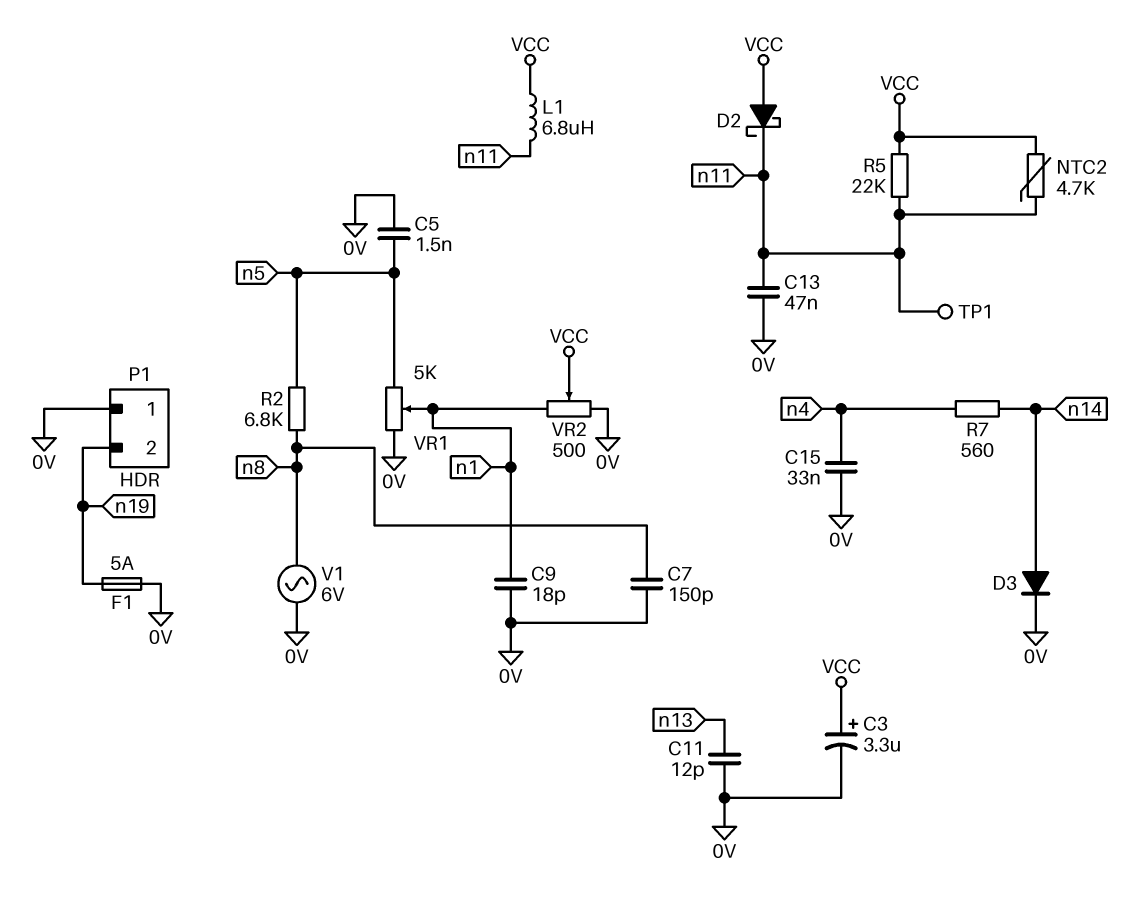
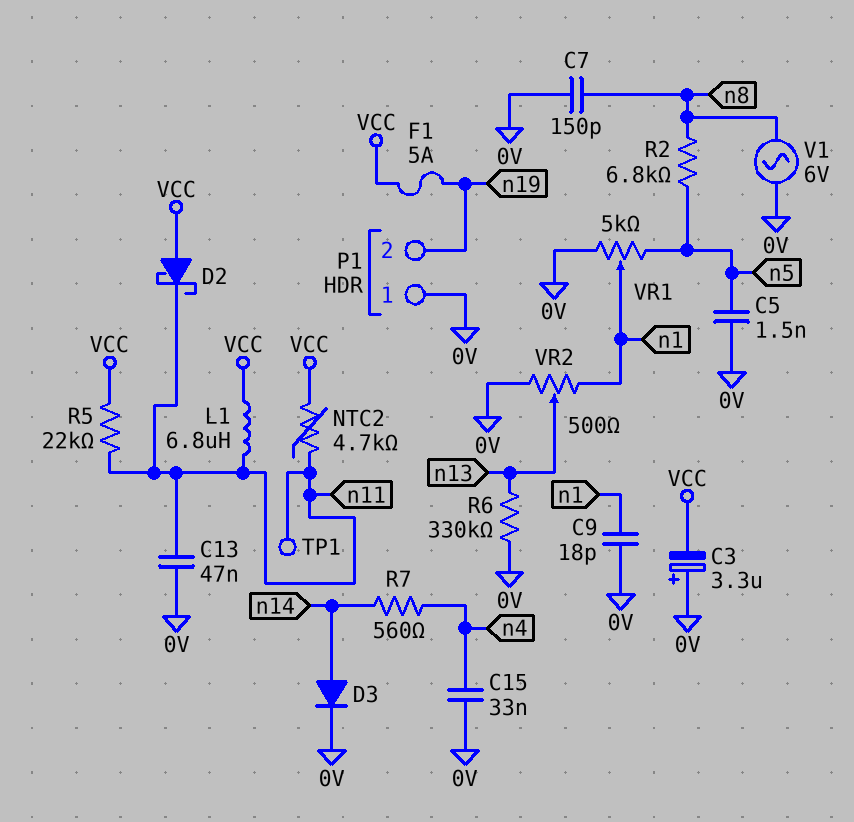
C3: 3.3uF (plus VCC, minus 0V) -> 3.3uF (plus 0V, minus VCC)
C11: 12pF (0V, n13) -> none
F1: 5A (0V, n19) -> 5A (VCC, n19)
R6: none -> 330k (0V, n13)
VR2: 500 (0V, n1, wiper VCC) -> 500 (0V, n1, wiper n13)

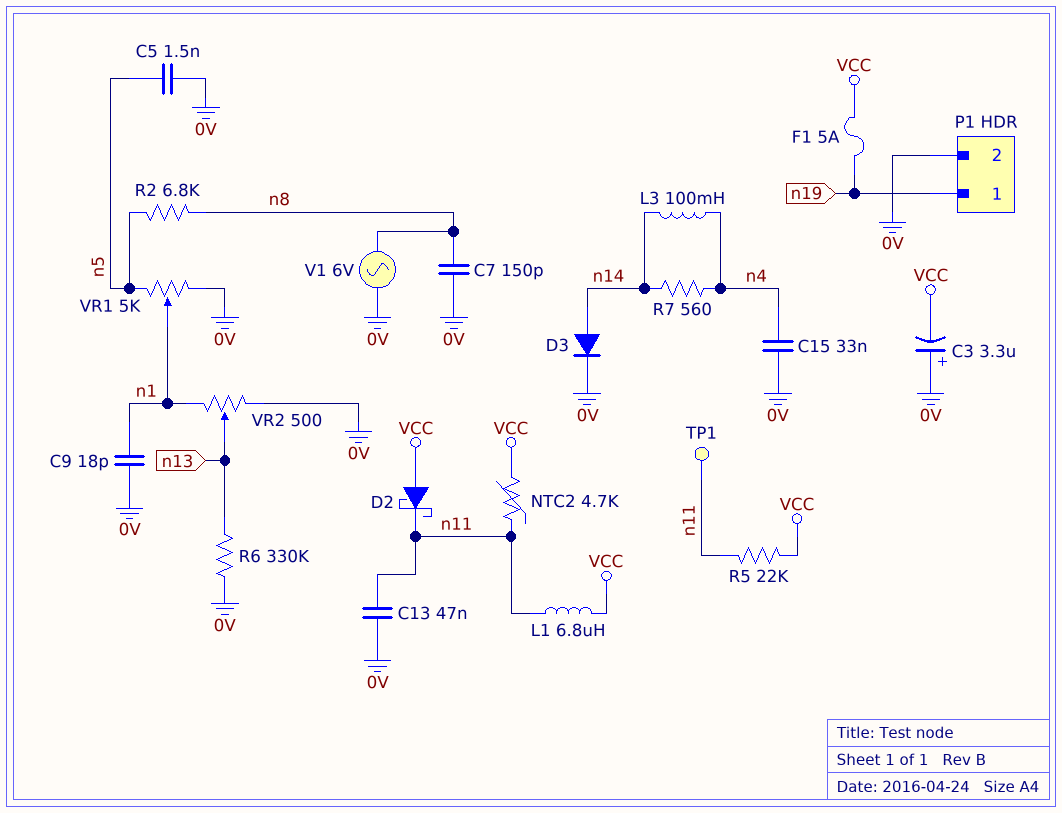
L3: none -> 100mH (n4, n14)
P1 pin 1: 0V -> n19
P1 pin 2: n19 -> 0V

